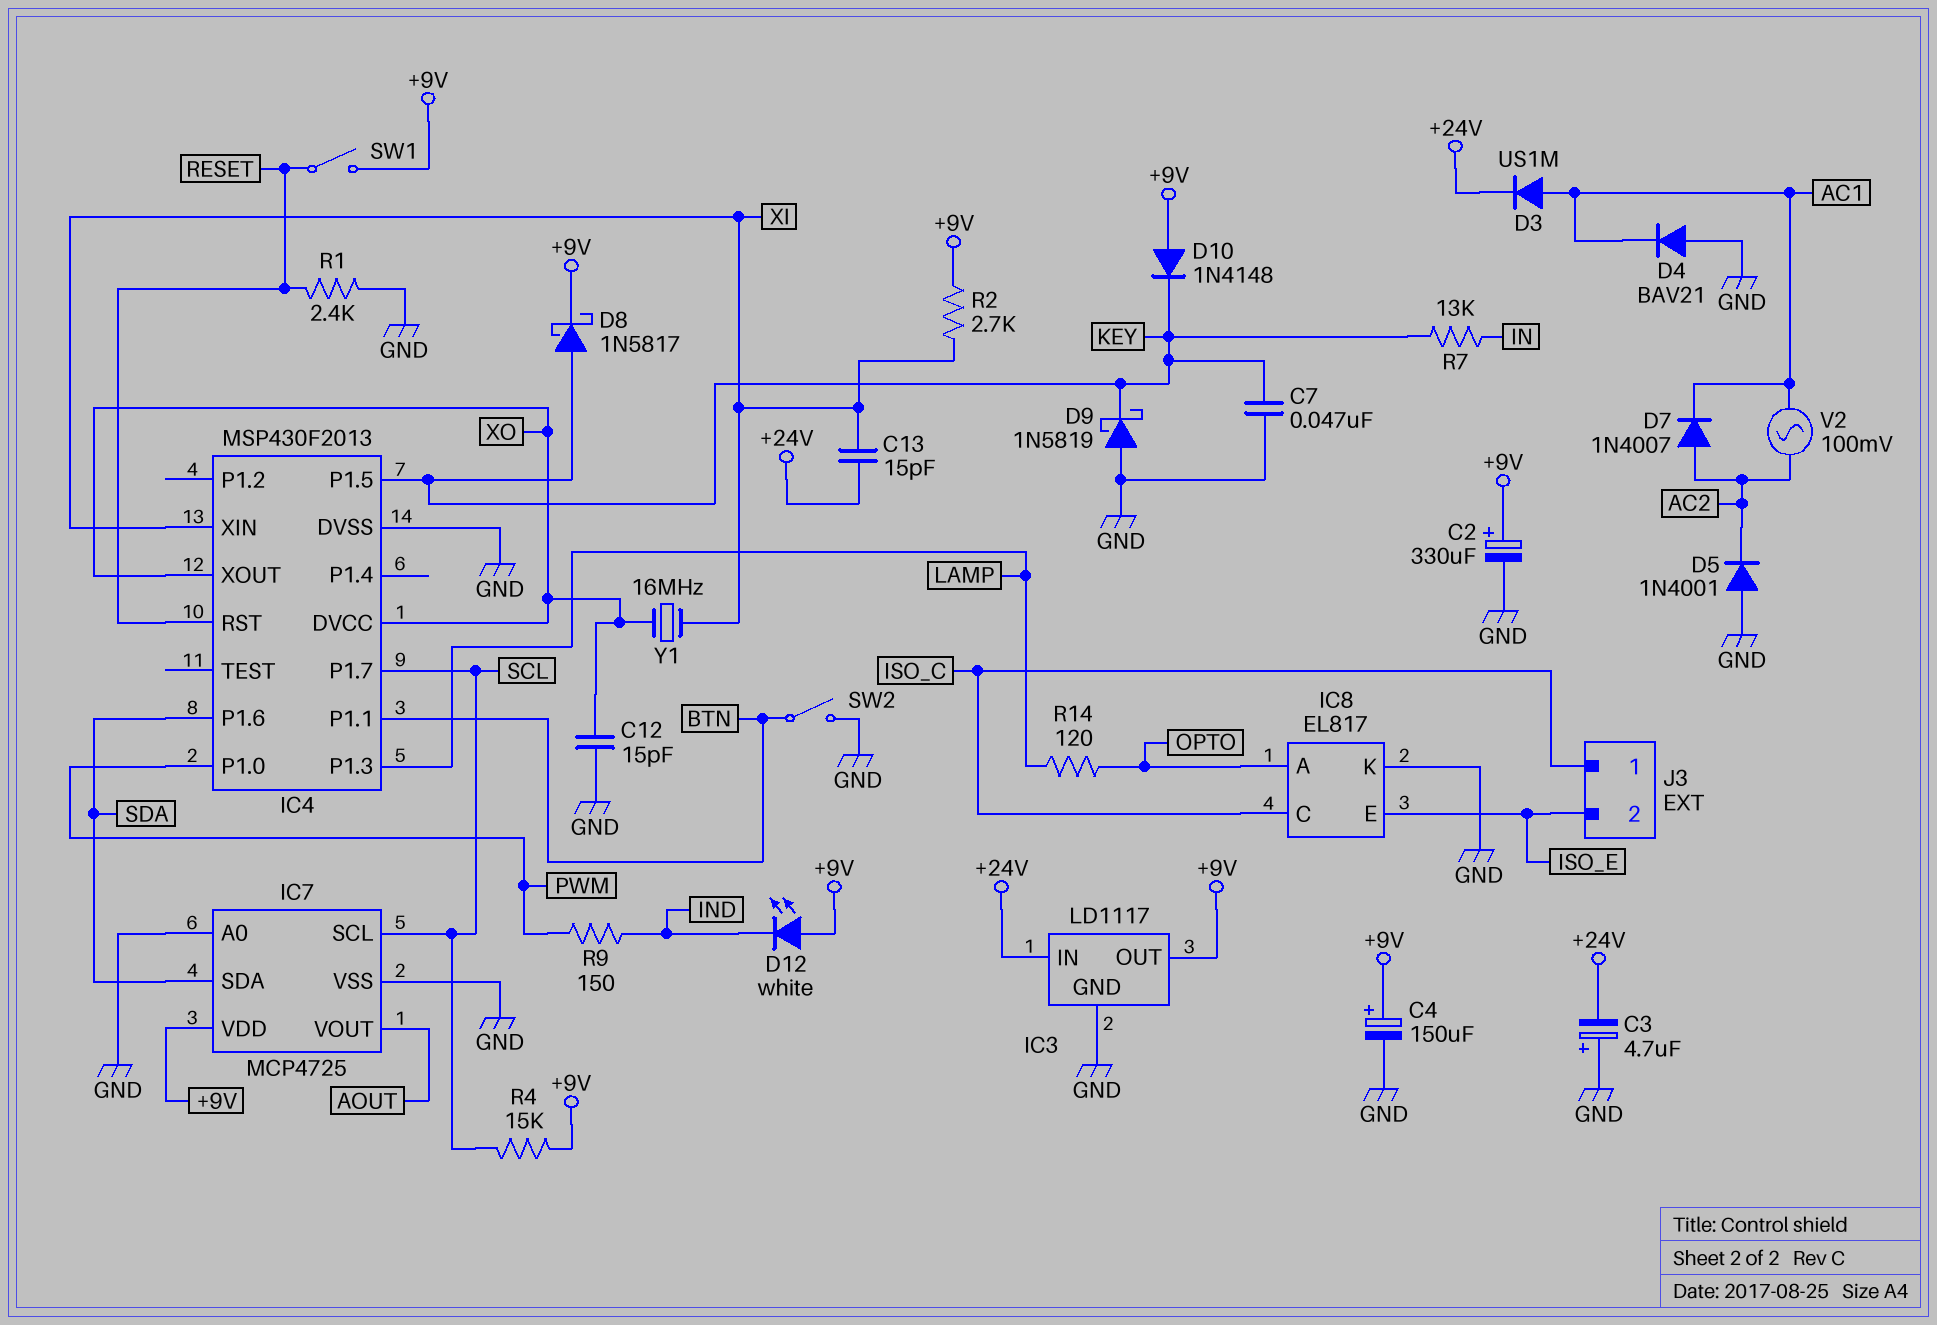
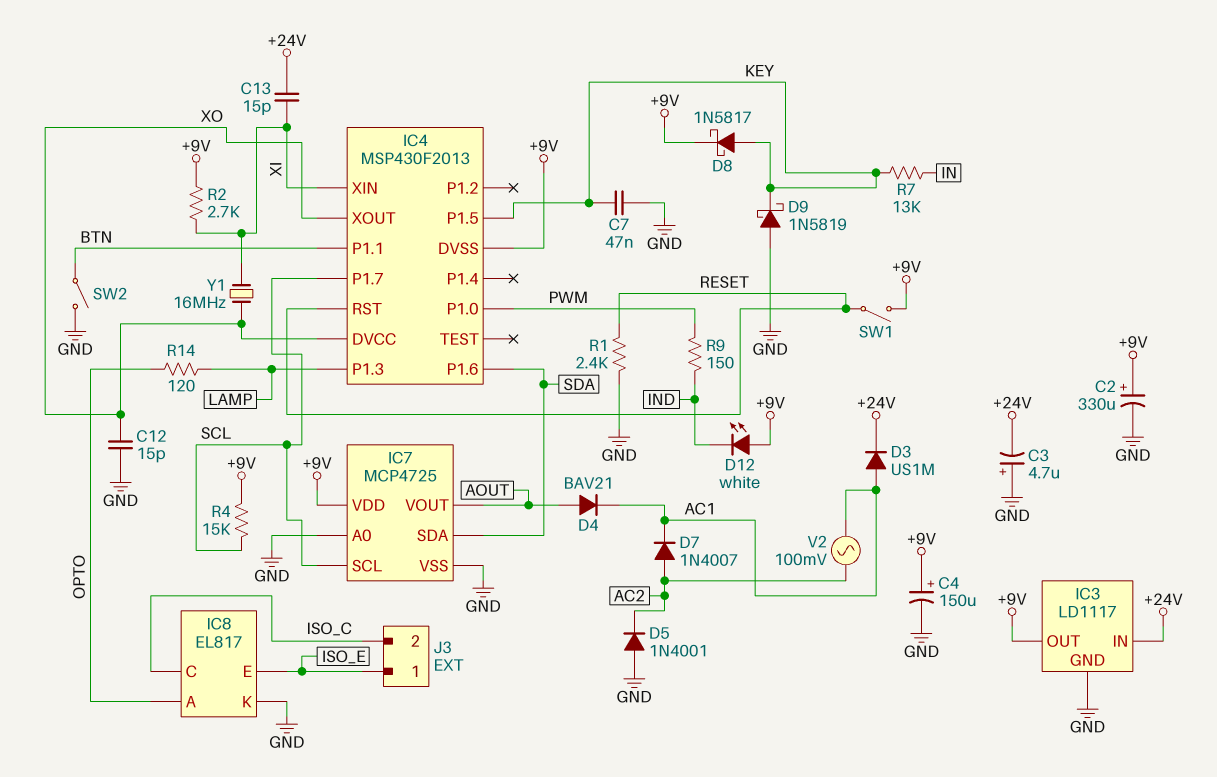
D4: diode BAV21 (A GND, K AC1) -> diode BAV21 (A AOUT, K AC1)
D10: diode 1N4148 (A +9V, K KEY) -> none
IC4 pin DVSS: GND -> +9V
J3 pin 1: ISO_C -> ISO_E
J3 pin 2: ISO_E -> ISO_C

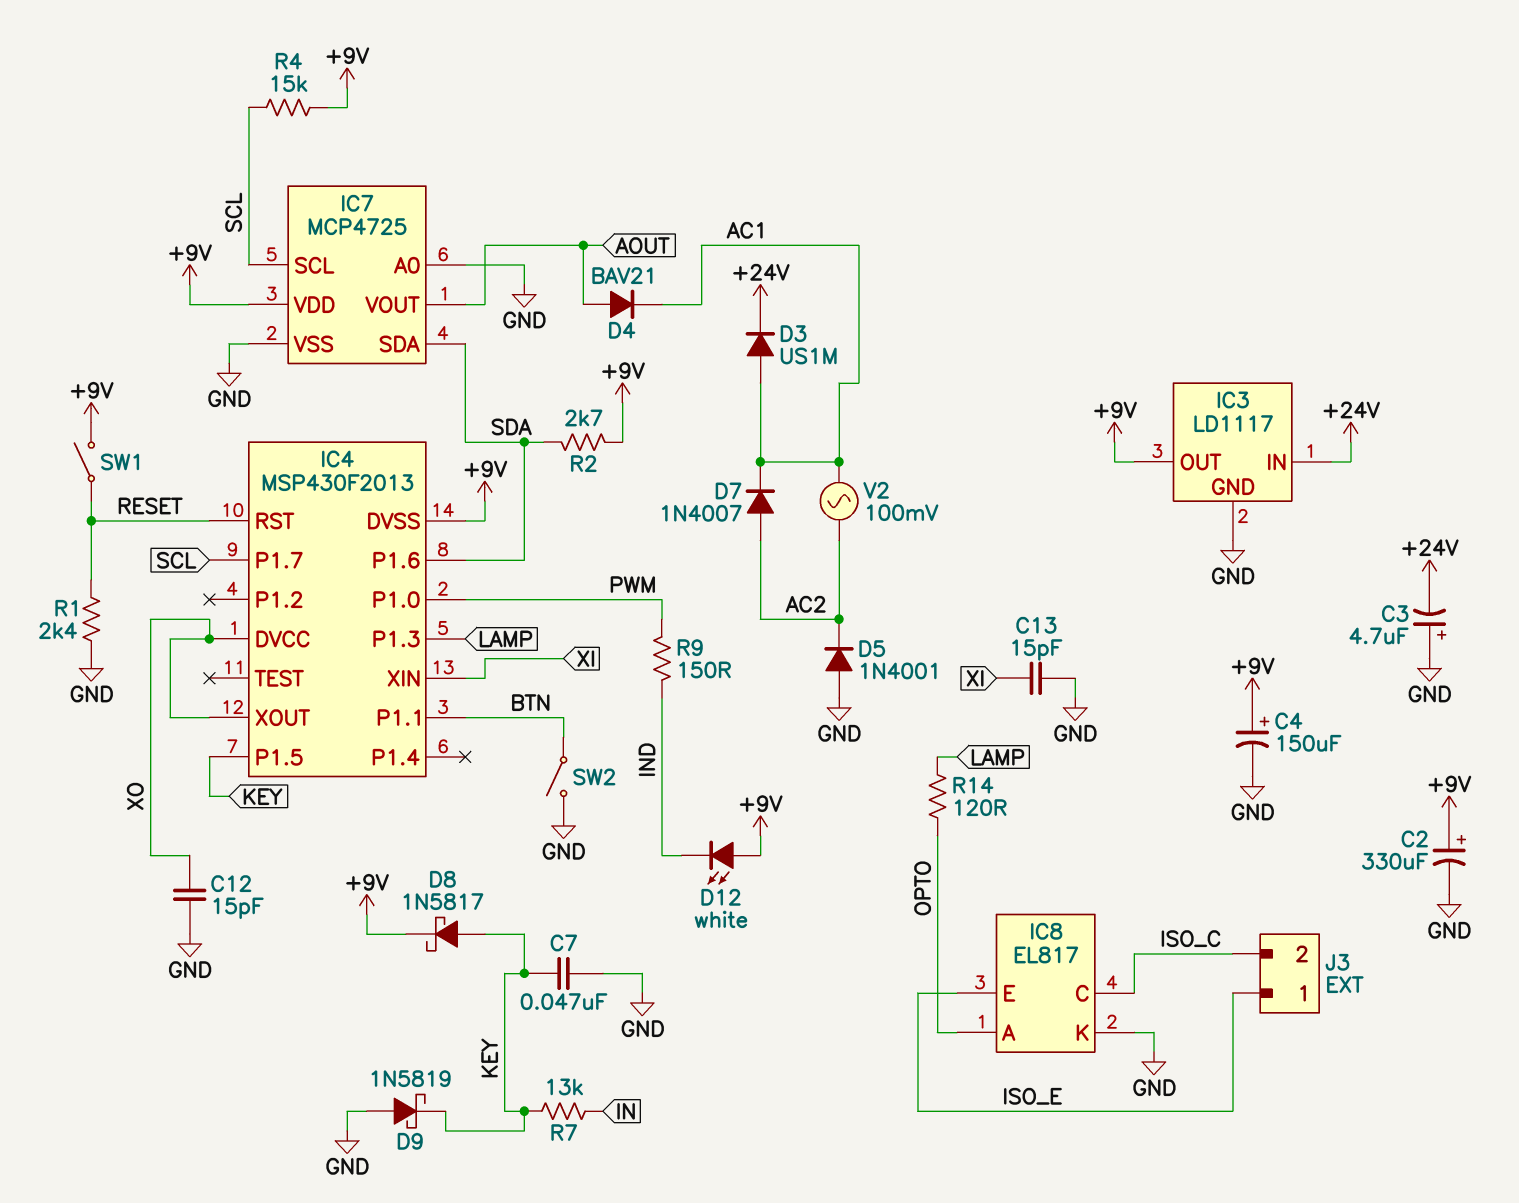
C13: 15pF (+24V, XI) -> 15pF (GND, XI)
R2: 2.7k (+9V, XI) -> 2.7k (+9V, SDA)
Y1: 16MHz (XI, XO) -> none

